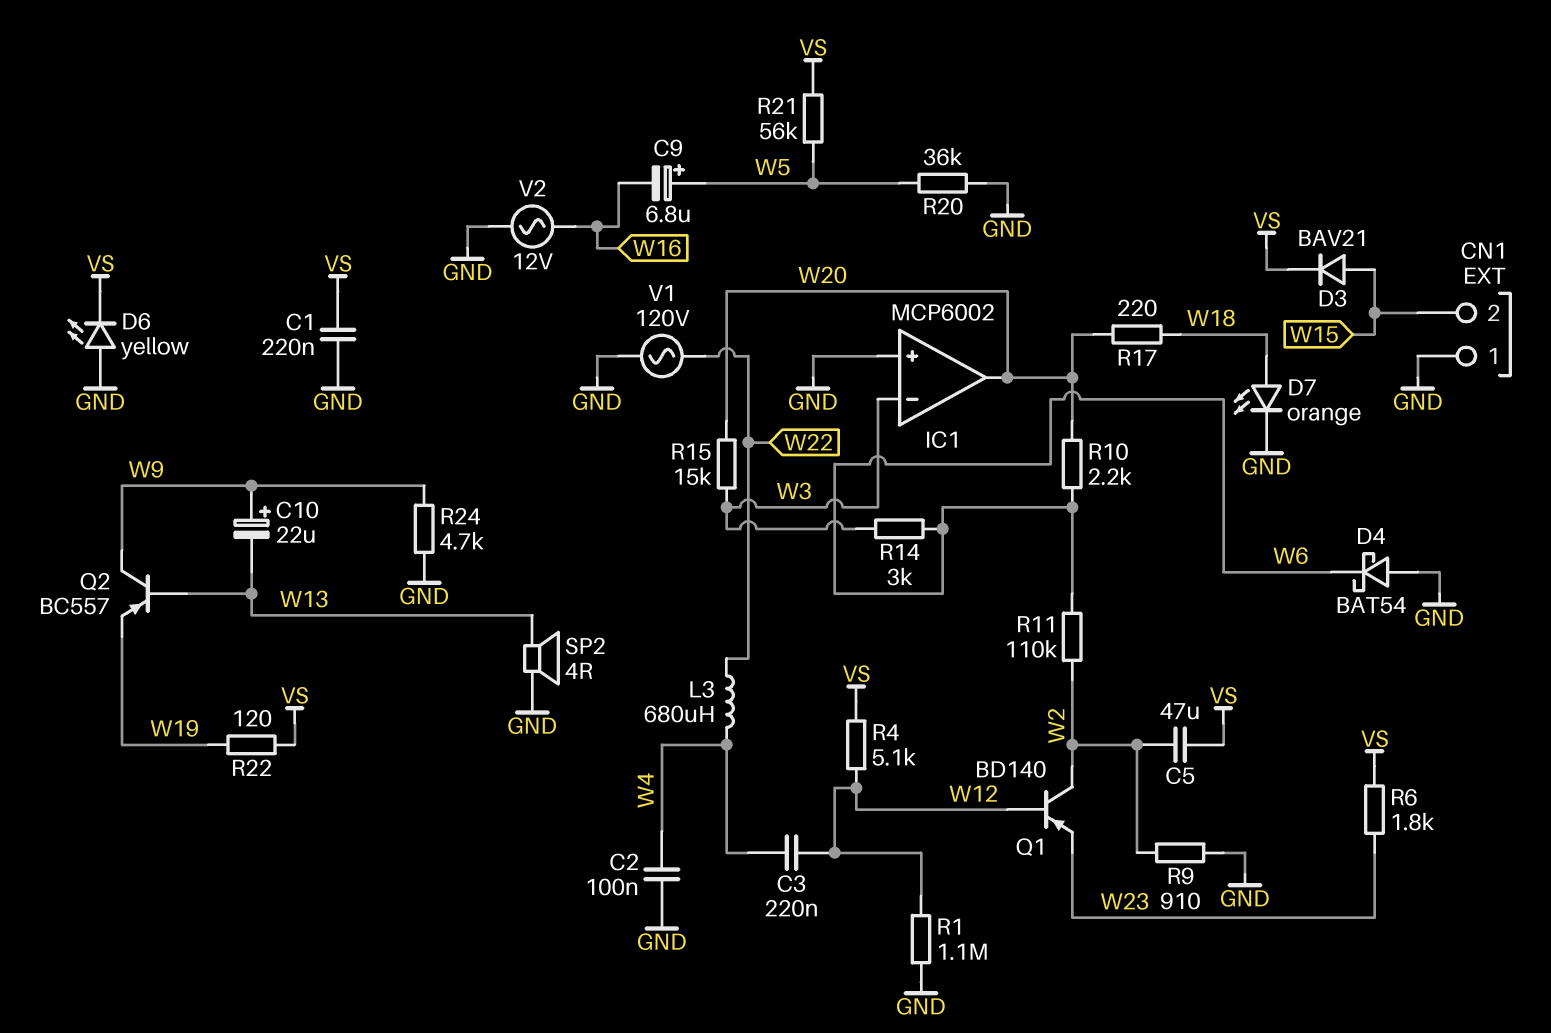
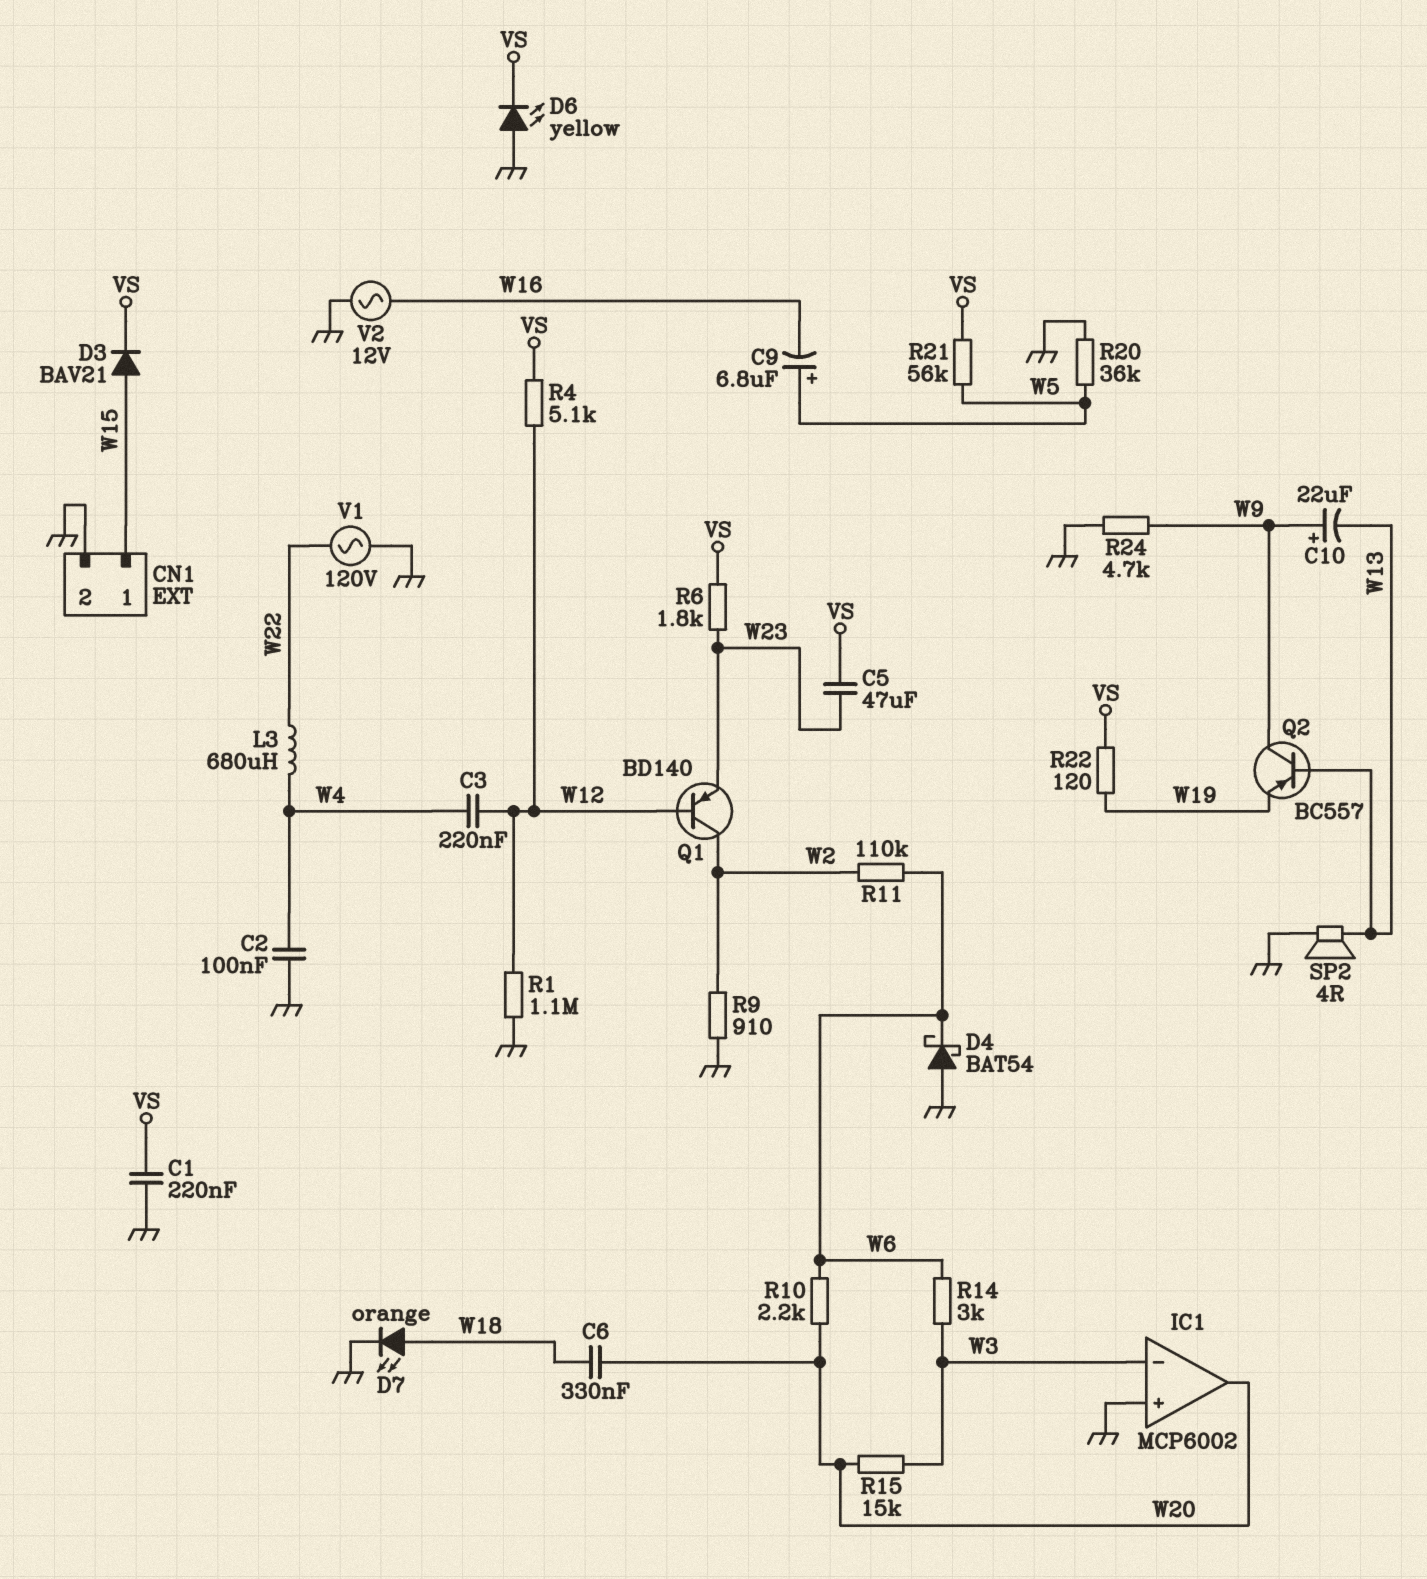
C5: 47uF (VS, W2) -> 47uF (VS, W23)
C6: none -> 330nF (W18, W20)
CN1 pin 1: GND -> W15
CN1 pin 2: W15 -> GND
R17: 220 (W18, W20) -> none

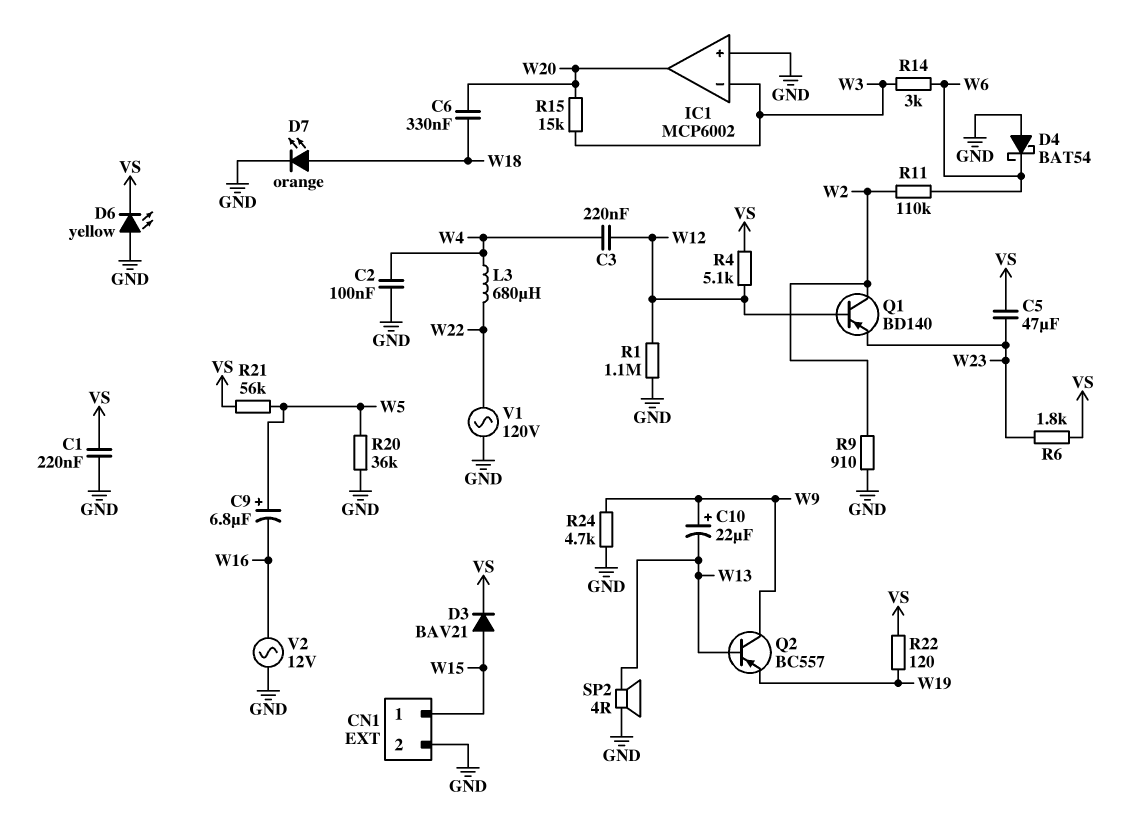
R10: 2.2k (W6, W20) -> none

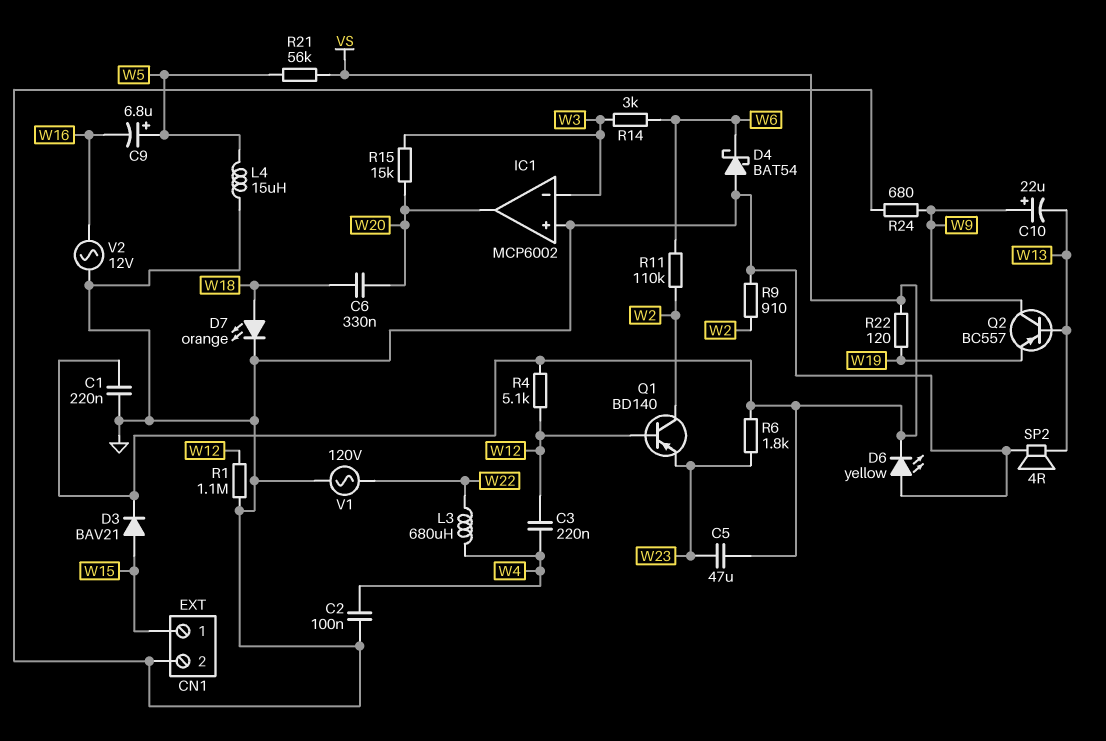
L4: none -> 15uH (GND, W5)
R20: 36k (GND, W5) -> none
R24: 4.7k (GND, W9) -> 680 (GND, W9)

